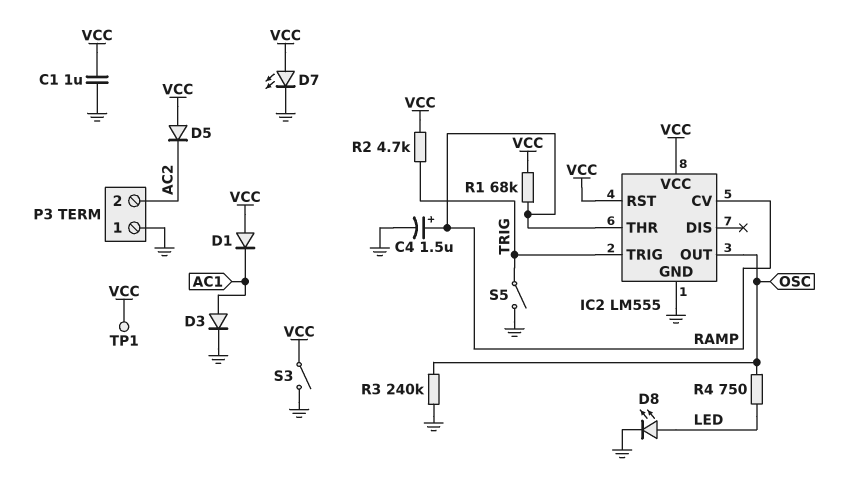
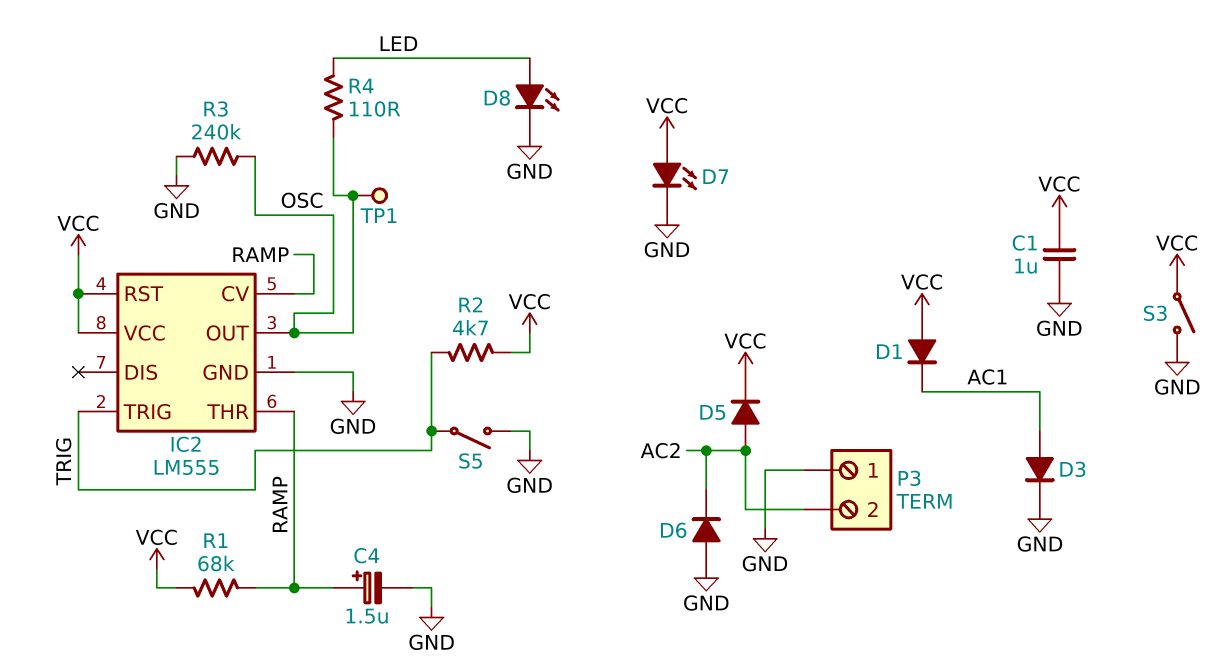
D5: diode (A VCC, K AC2) -> diode (A AC2, K VCC)
D6: none -> diode (A GND, K AC2)
R4: 750 (LED, OSC) -> 110 (LED, OSC)
TP1: test point (VCC) -> test point (OSC)

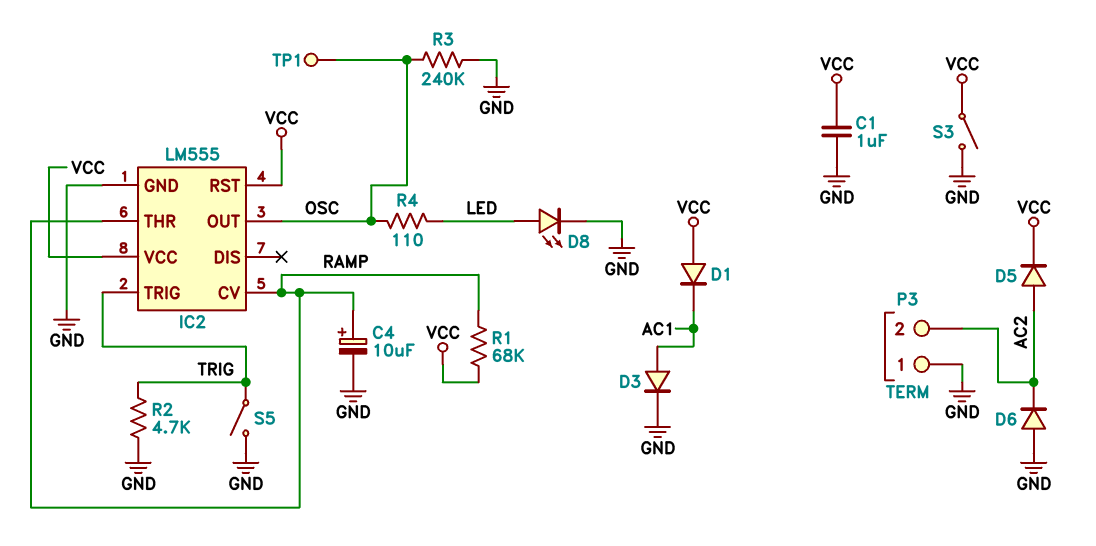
C4: 1.5uF (plus RAMP, minus GND) -> 10uF (plus RAMP, minus GND)
D7: LED (A VCC, K GND) -> none
R2: 4.7k (TRIG, VCC) -> 4.7k (GND, TRIG)

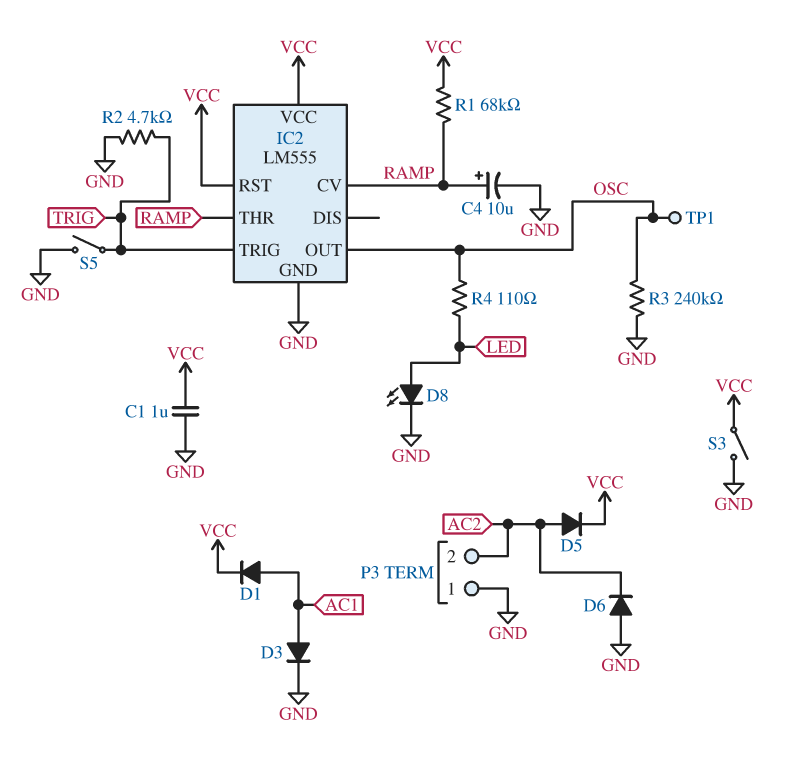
D1: diode (A VCC, K AC1) -> diode (A AC1, K VCC)

